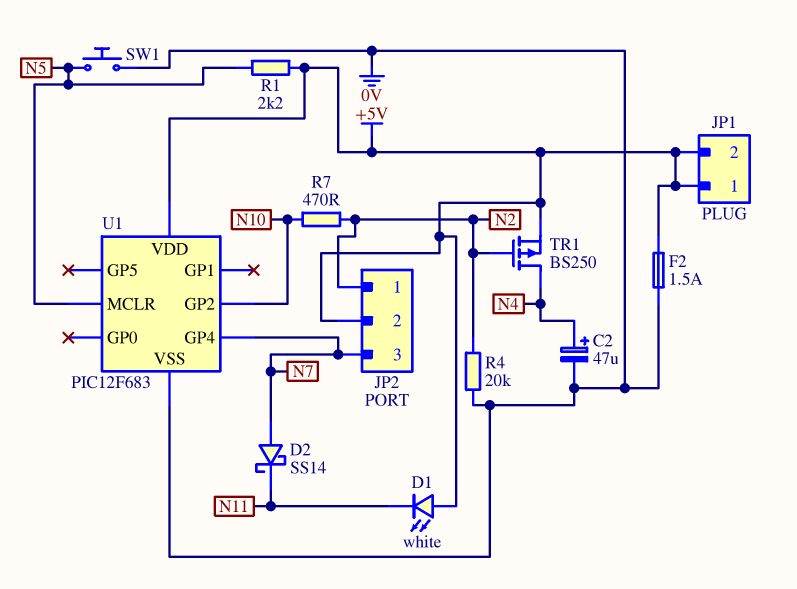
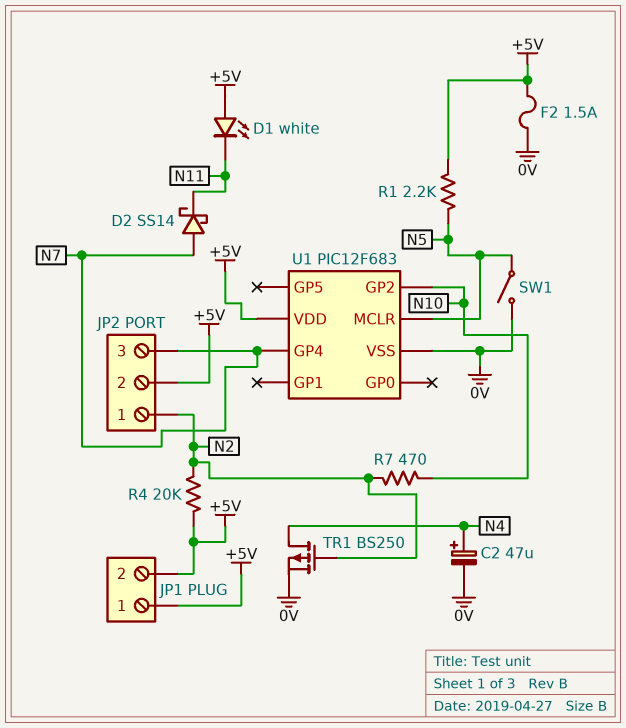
R4: 20k (0V, N2) -> 20k (+5V, N2)
SW1: button (0V, N5) -> switch (0V, N5)
TR1: PMOS BS250 (G N2, D N4, S +5V) -> PMOS BS250 (G N2, D N4, S 0V)

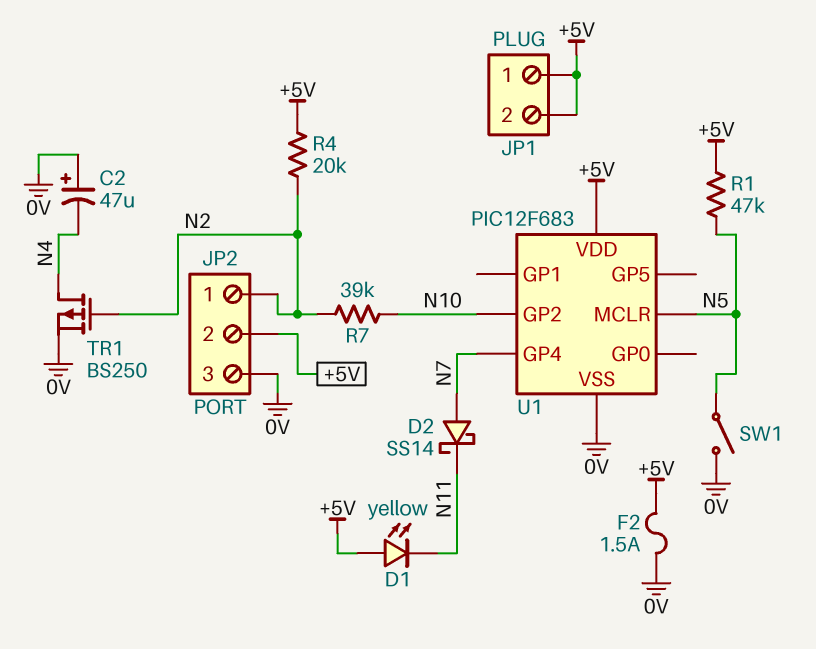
C2: 47uF (plus N4, minus 0V) -> 47uF (plus 0V, minus N4)
D1: LED white (A +5V, K N11) -> LED yellow (A +5V, K N11)
JP2 pin 3: N7 -> 0V
R1: 2.2k (+5V, N5) -> 47k (+5V, N5)
R7: 470 (N2, N10) -> 39k (N2, N10)

